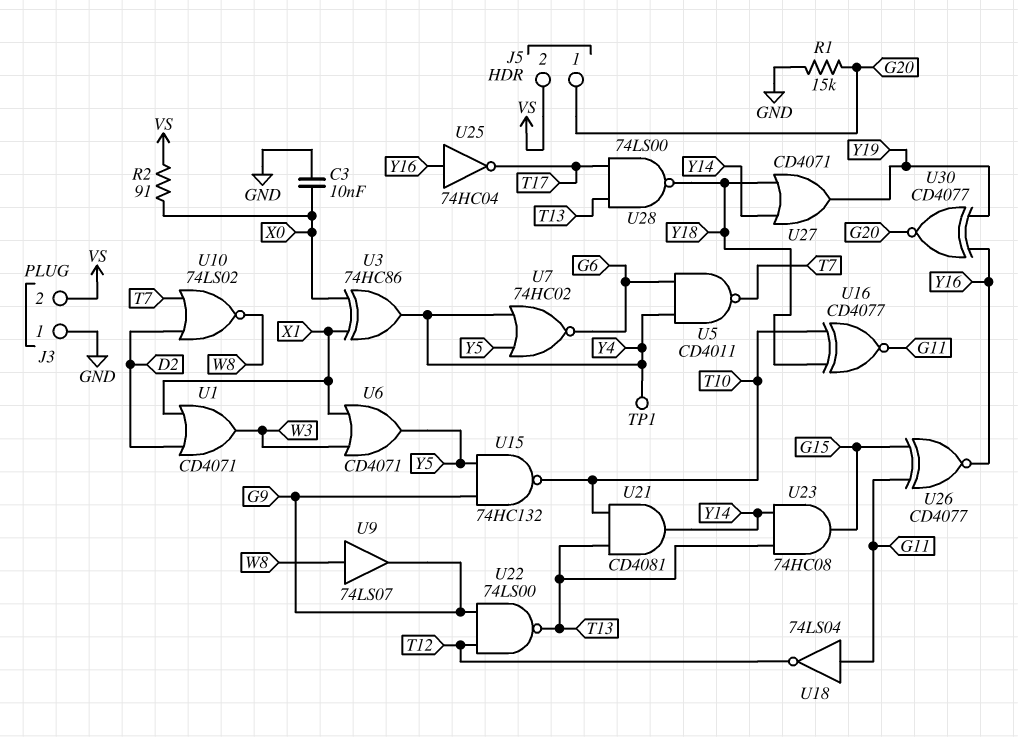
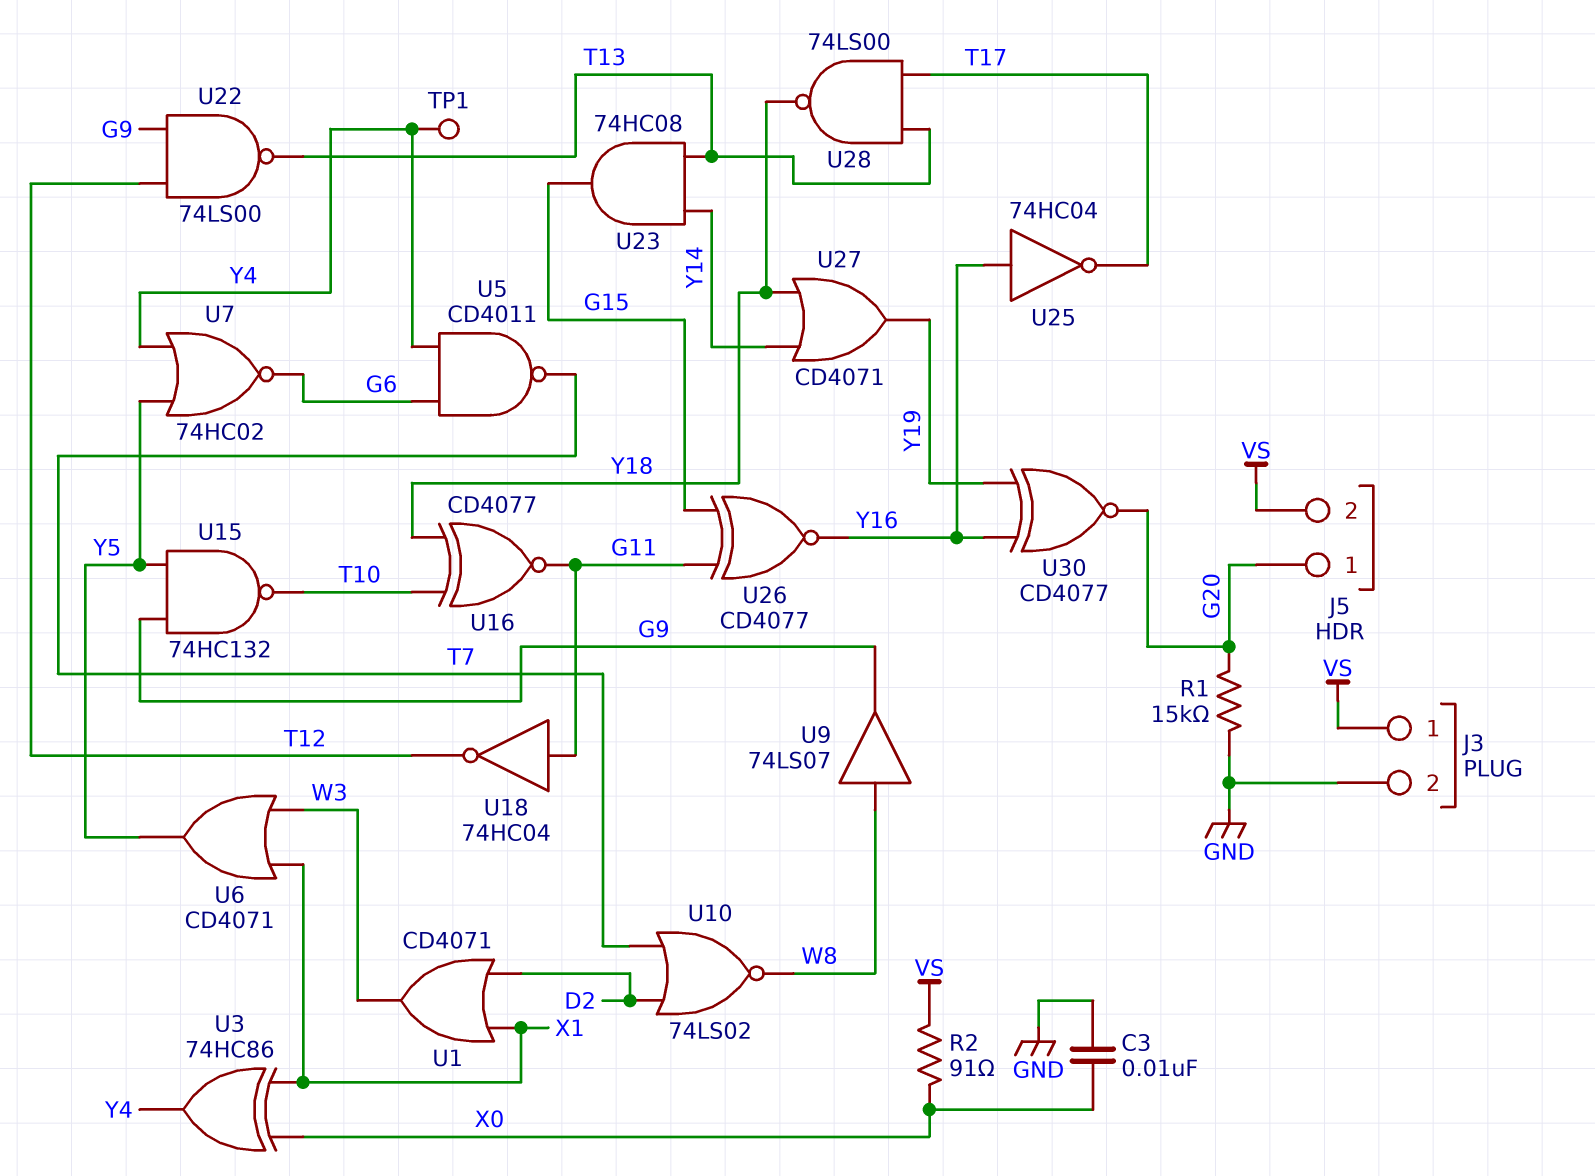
J3 pin 1: GND -> VS
J3 pin 2: VS -> GND
U18: NOT 74LS04 (in G11, out T12) -> NOT 74HC04 (in G11, out T12)
U21: AND CD4081 (in T10, in T13, out Y14) -> none

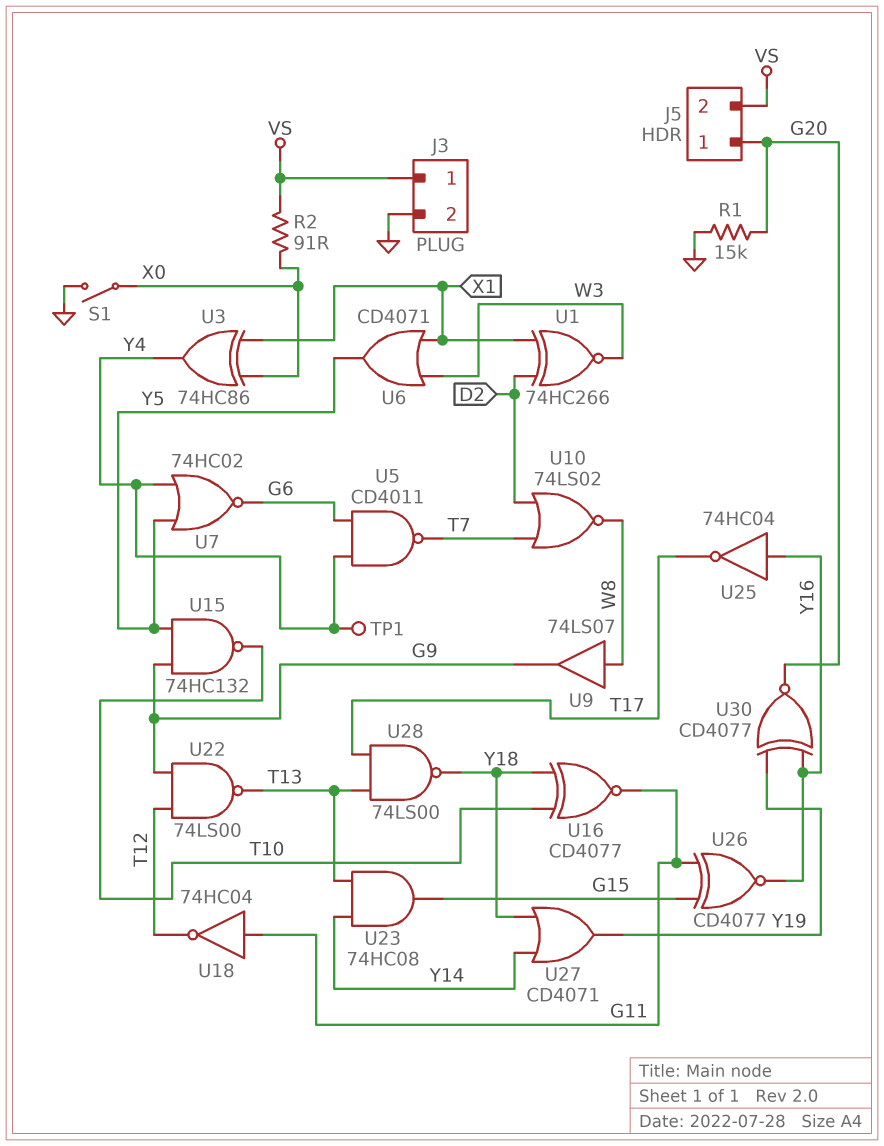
C3: 10nF (GND, X0) -> none
S1: none -> switch (GND, X0)
U1: OR CD4071 (in D2, in X1, out W3) -> XNOR 74HC266 (in D2, in X1, out W3)

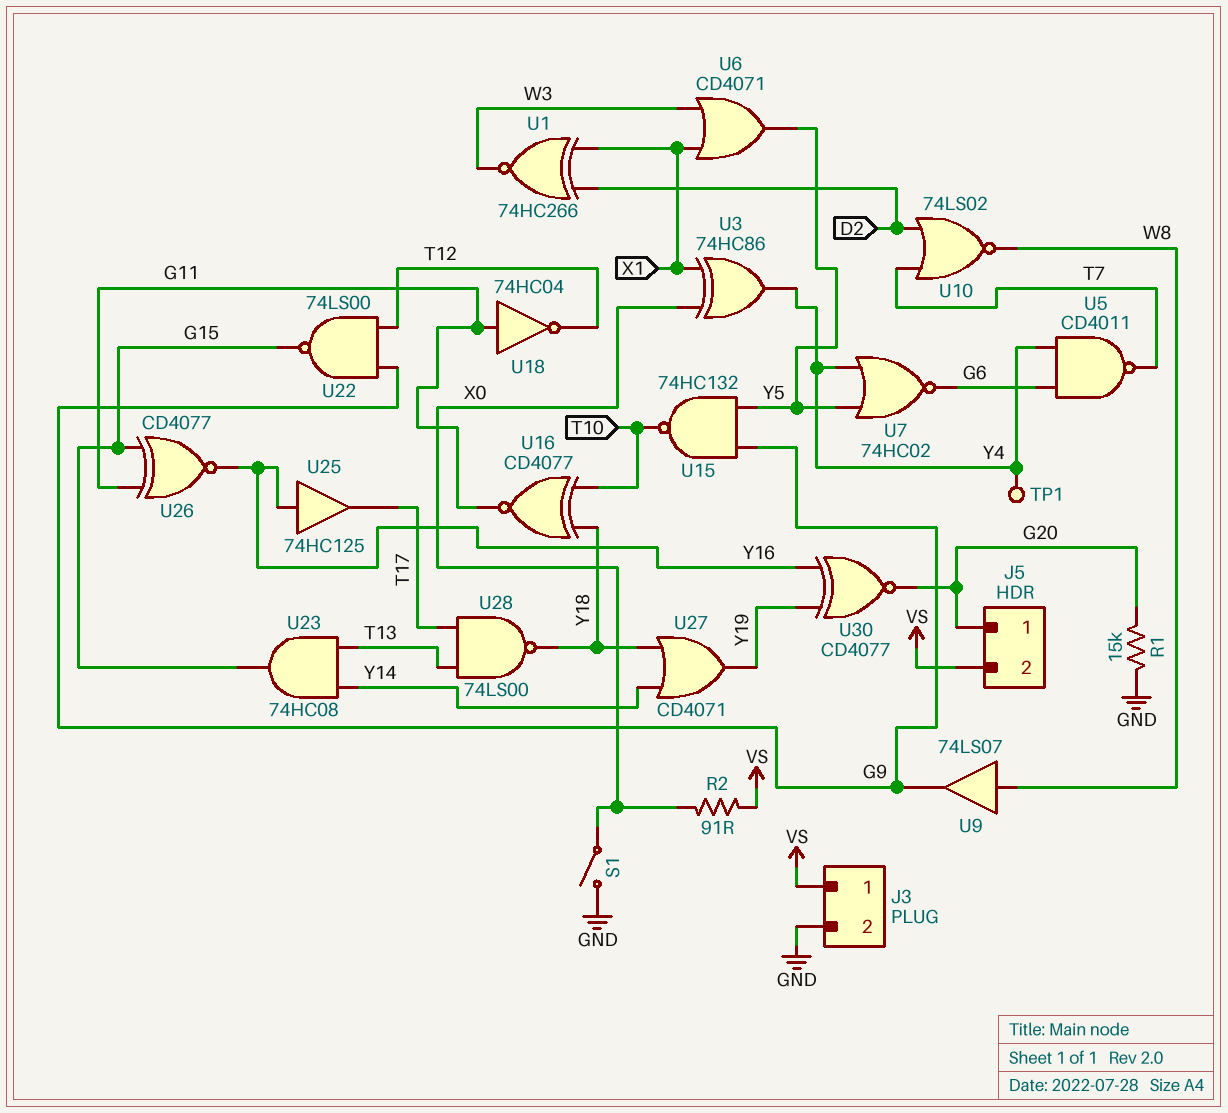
U22: NAND 74LS00 (in G9, in T12, out T13) -> NAND 74LS00 (in G9, in T12, out G15)
U25: NOT 74HC04 (in Y16, out T17) -> buffer 74HC125 (in Y16, out T17)

